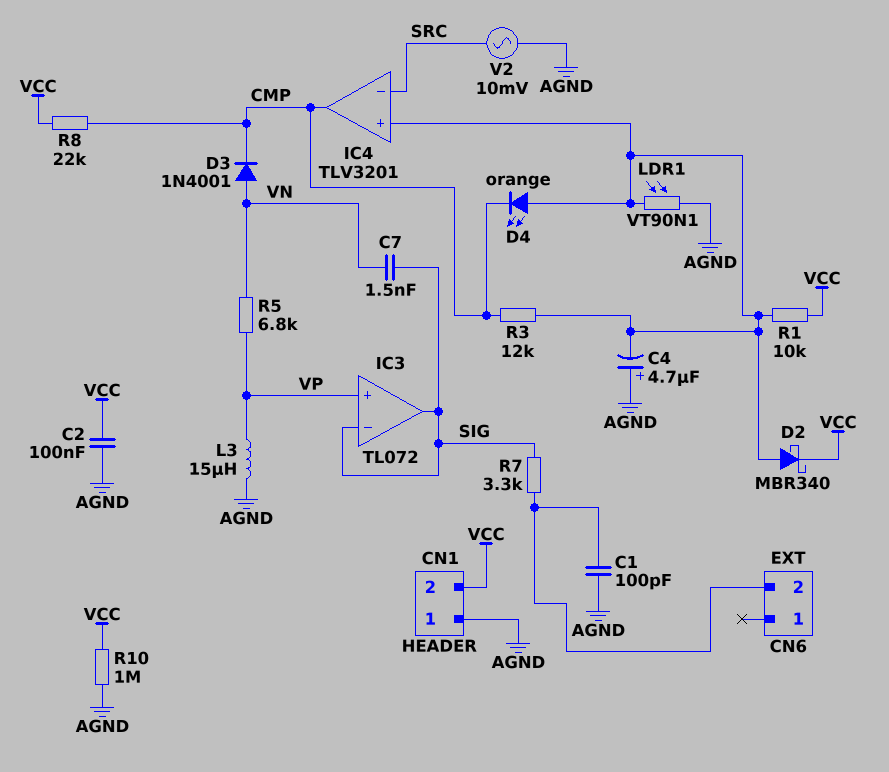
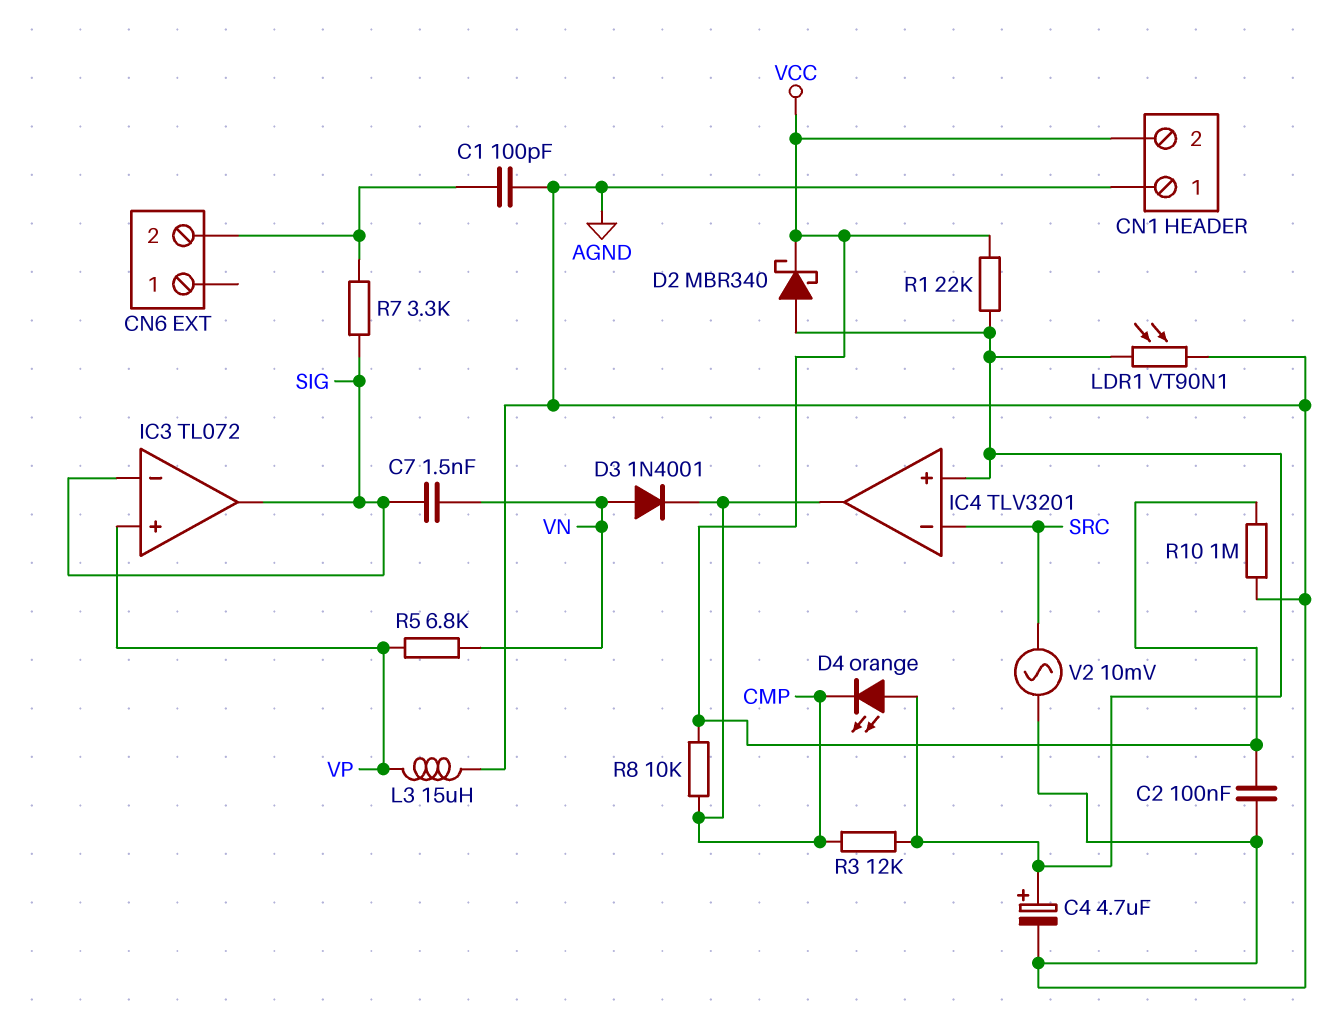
C4: 4.7uF (plus AGND, minus IC4/in+) -> 4.7uF (plus IC4/in+, minus AGND)
R1: 10k (IC4/in+, VCC) -> 22k (IC4/in+, VCC)
R8: 22k (CMP, VCC) -> 10k (CMP, VCC)

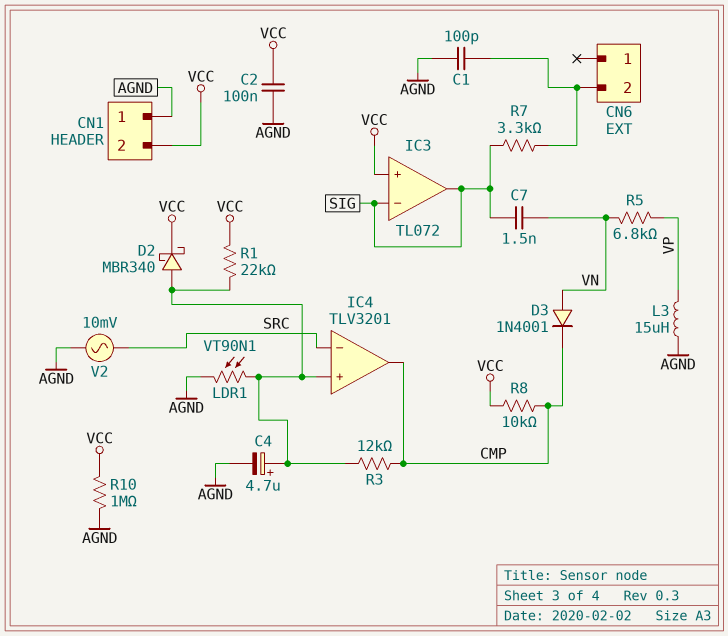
D4: LED orange (A IC4/in+, K CMP) -> none
IC3 pin in+: VP -> VCC

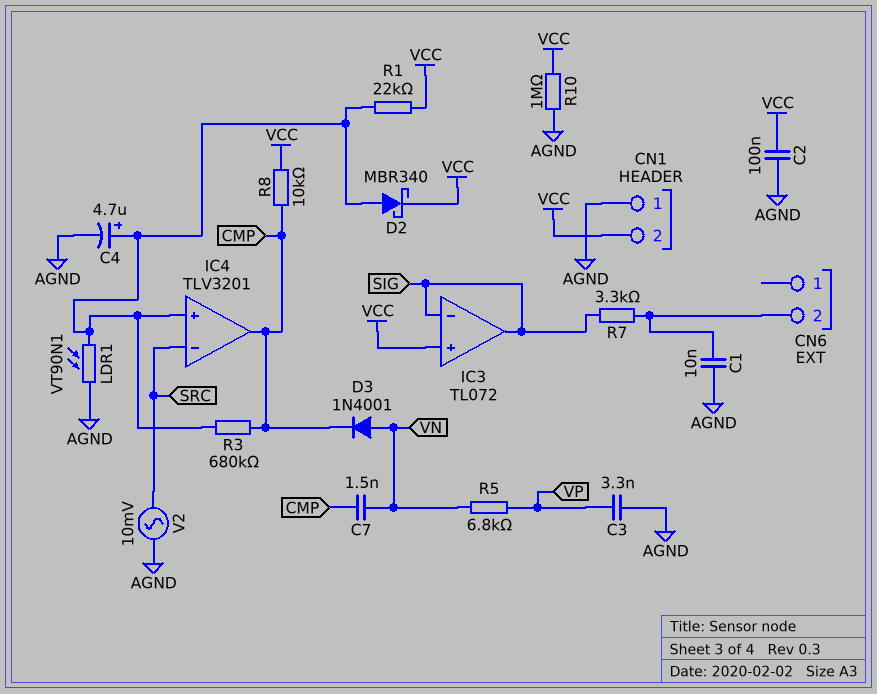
C1: 100pF (AGND, CN6/2) -> 10nF (AGND, CN6/2)
C3: none -> 3.3nF (AGND, VP)
C7: 1.5nF (SIG, VN) -> 1.5nF (CMP, VN)
L3: 15uH (AGND, VP) -> none
R3: 12k (CMP, IC4/in+) -> 680k (CMP, IC4/in+)

